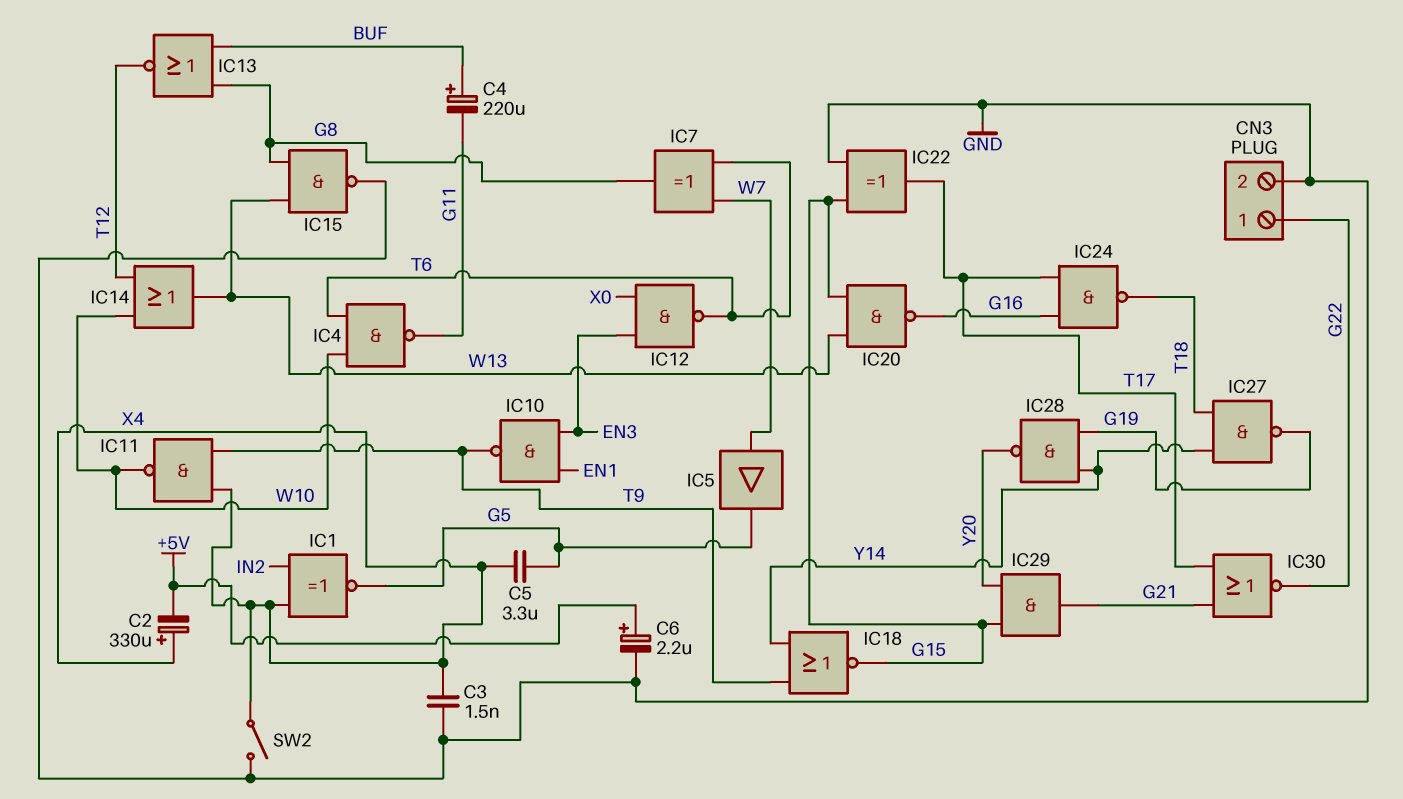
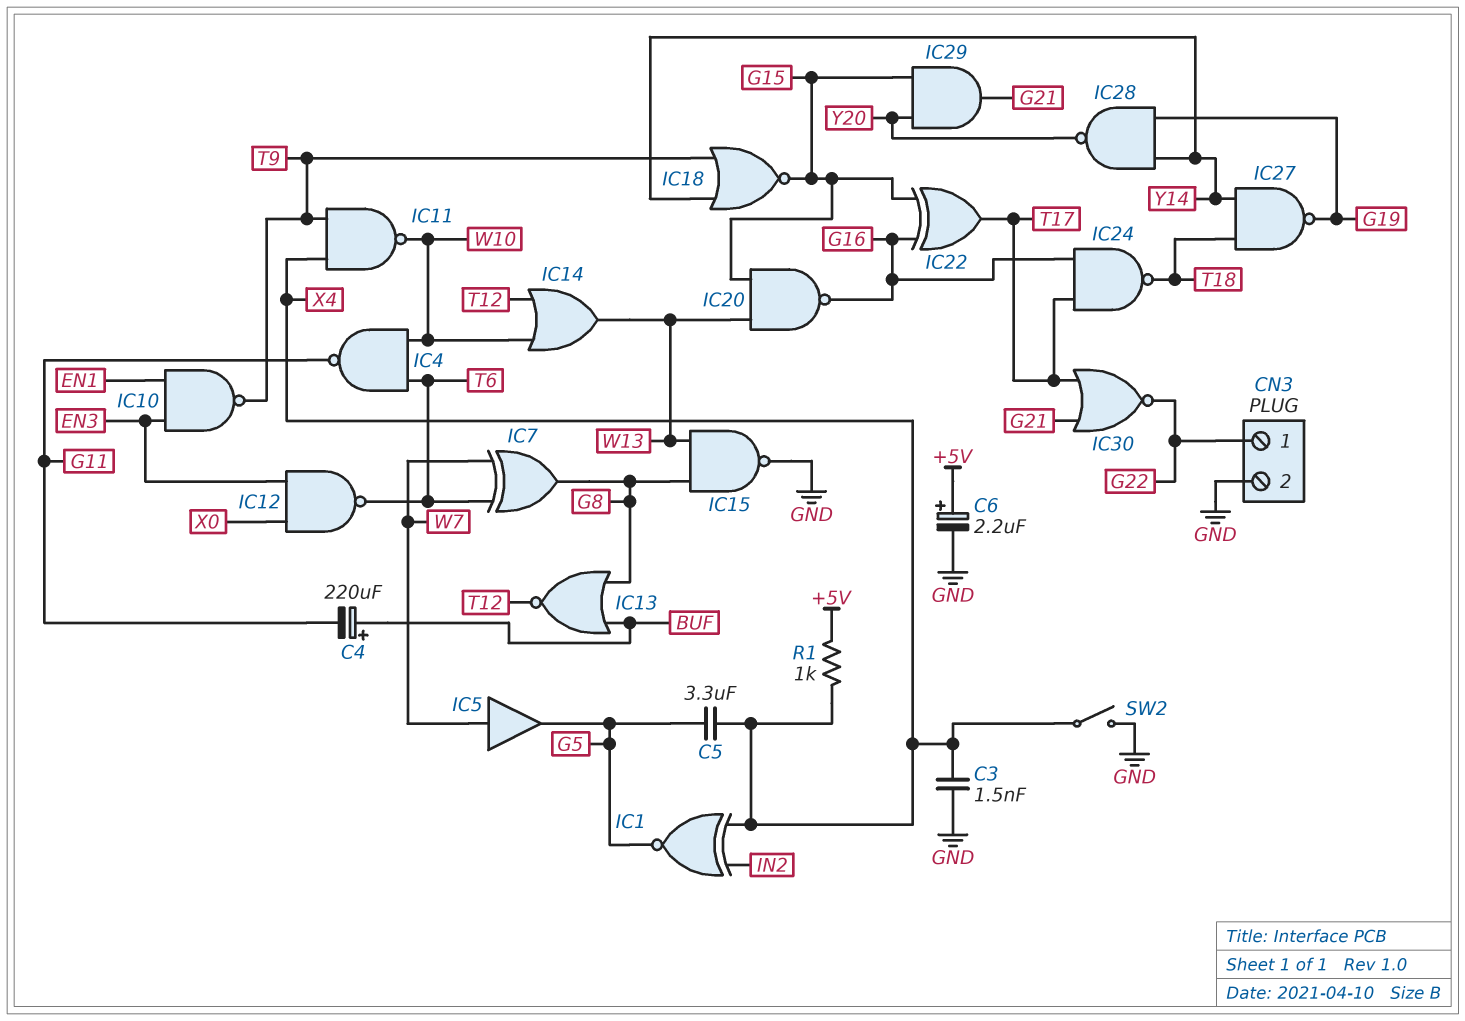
C2: 330uF (plus X4, minus +5V) -> none
IC22: XOR (in G15, in GND, out T17) -> XOR (in G15, in G16, out T17)
R1: none -> 1k (+5V, X4)

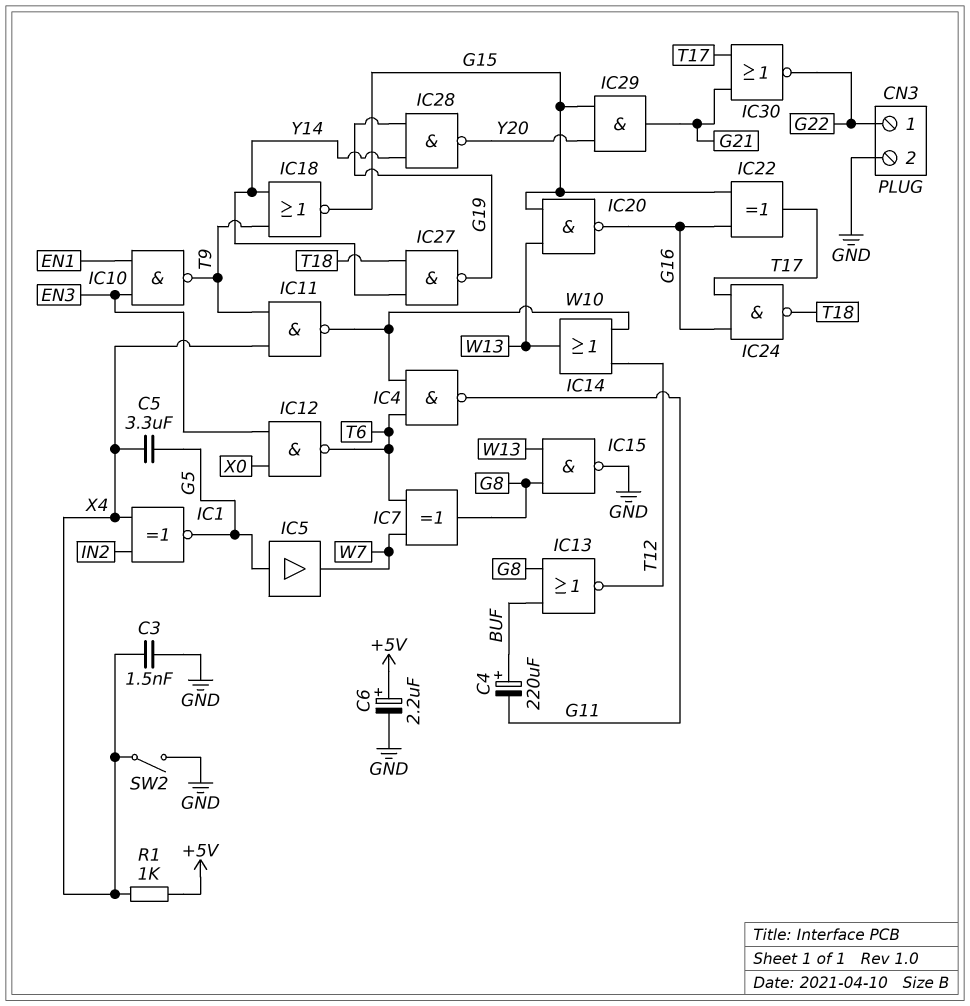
IC5: buffer (in W7, out G5) -> buffer (in G5, out W7)

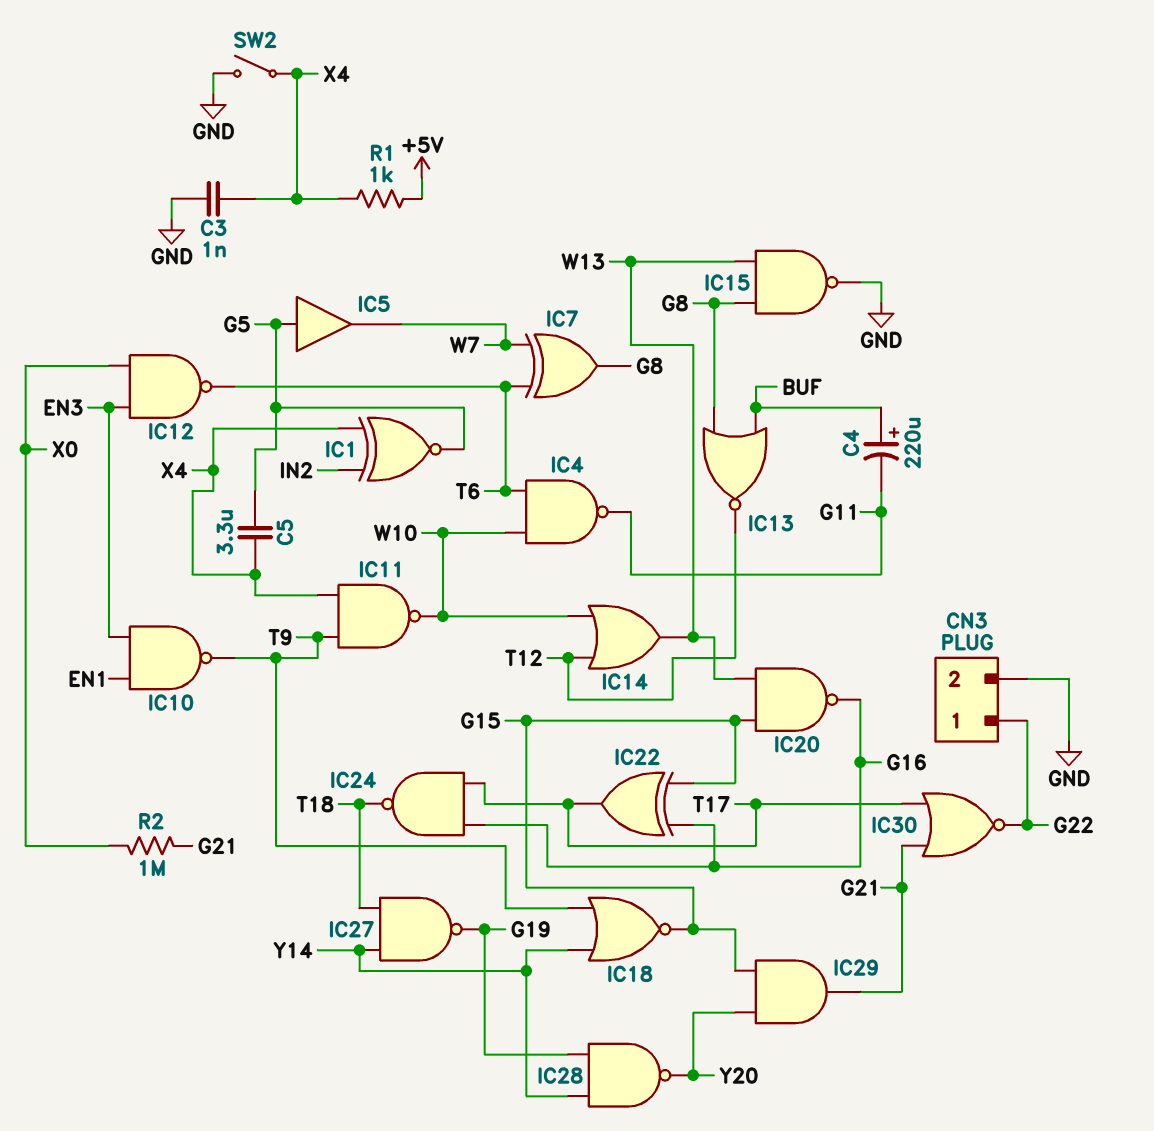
C3: 1.5nF (GND, X4) -> 1nF (GND, X4)
C6: 2.2uF (plus +5V, minus GND) -> none
R2: none -> 1M (G21, X0)

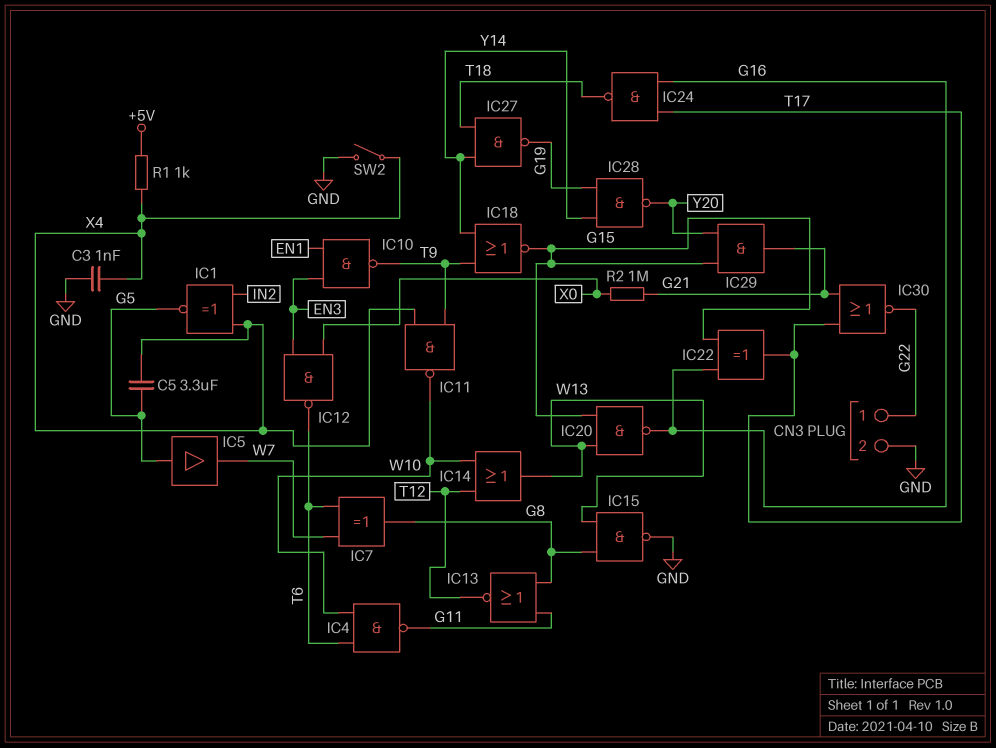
C4: 220uF (plus BUF, minus G11) -> none
IC13: NOR (in BUF, in G8, out T12) -> NOR (in G8, in G11, out T12)

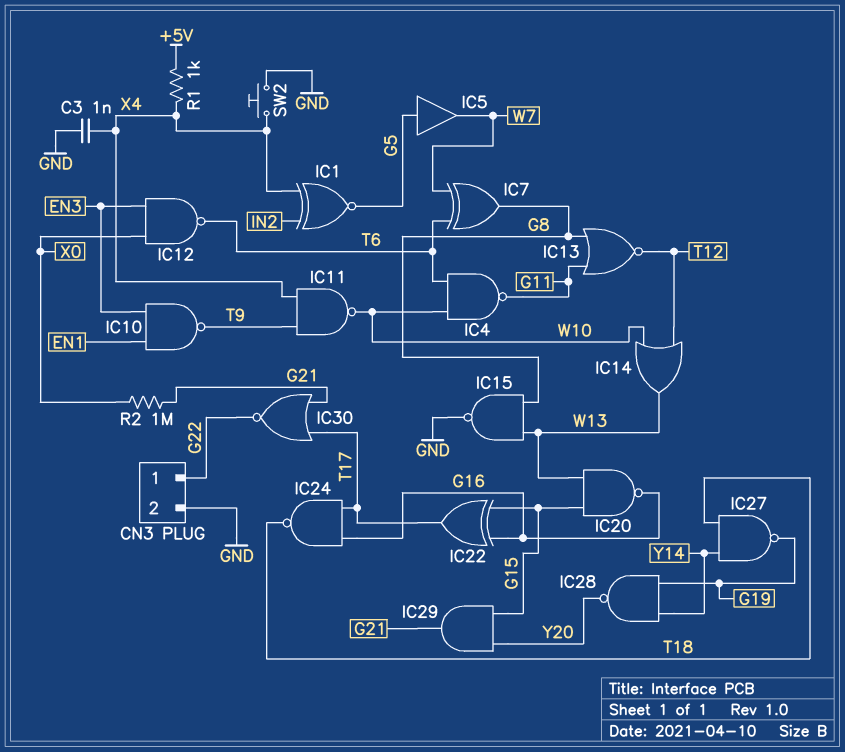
C5: 3.3uF (G5, X4) -> none
IC18: NOR (in T9, in Y14, out G15) -> none
SW2: switch (GND, X4) -> button (GND, X4)

